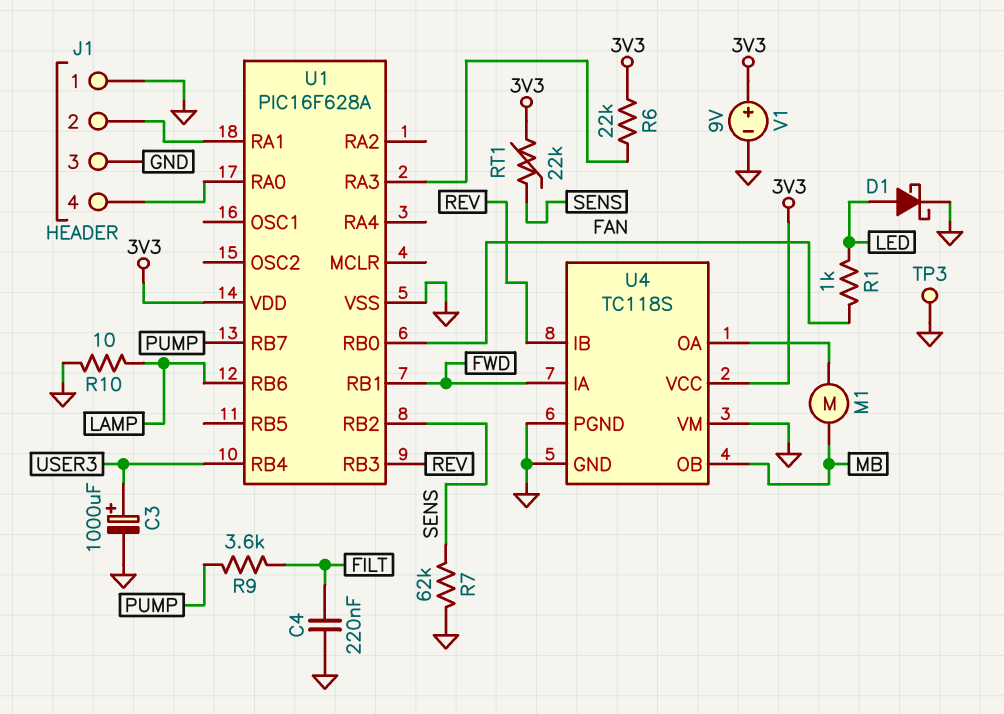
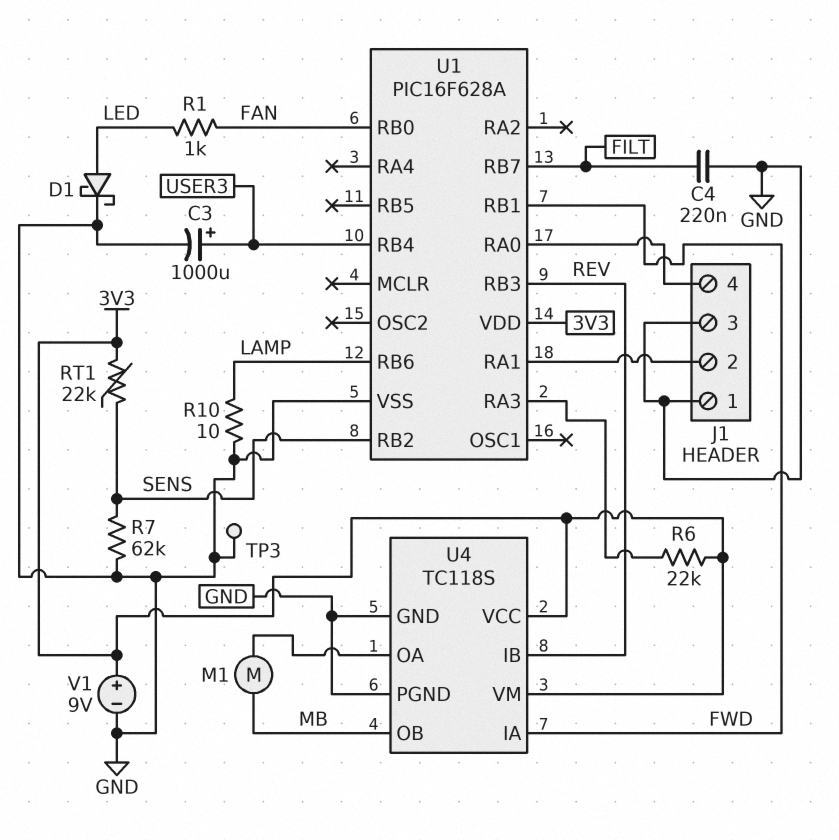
R9: 3.6k (FILT, PUMP) -> none
U1 pin RB7: PUMP -> FILT
U4 pin VM: GND -> 3V3

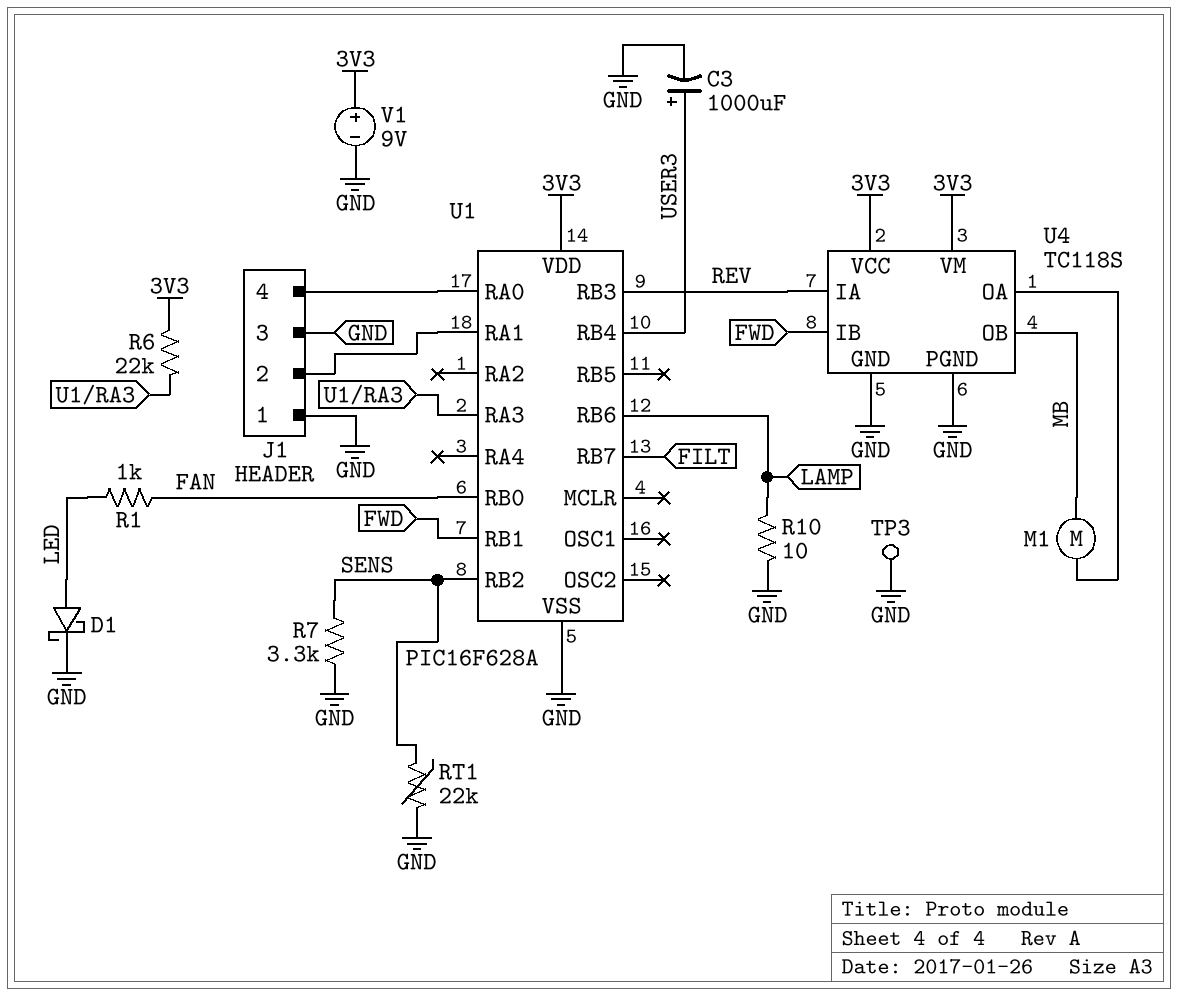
C4: 220nF (FILT, GND) -> none
R7: 62k (GND, SENS) -> 3.3k (GND, SENS)
RT1: 22k (3V3, SENS) -> 22k (GND, SENS)
U4 pin IA: FWD -> REV
U4 pin IB: REV -> FWD

